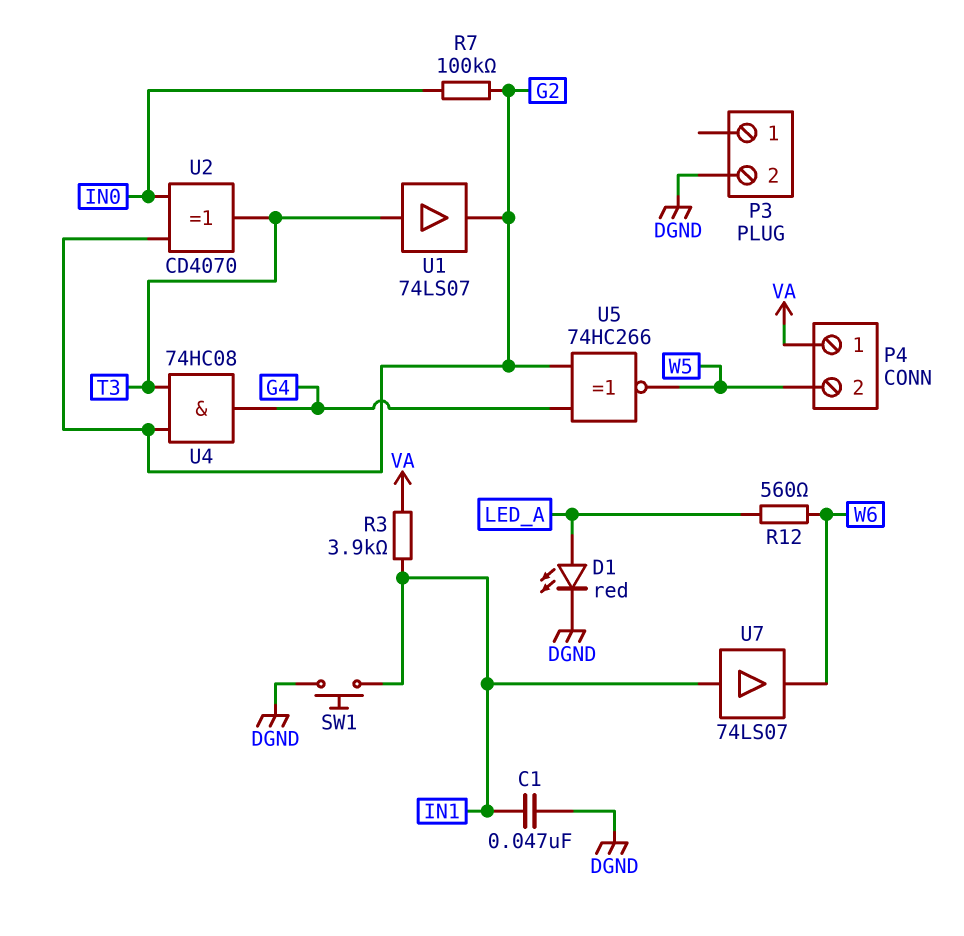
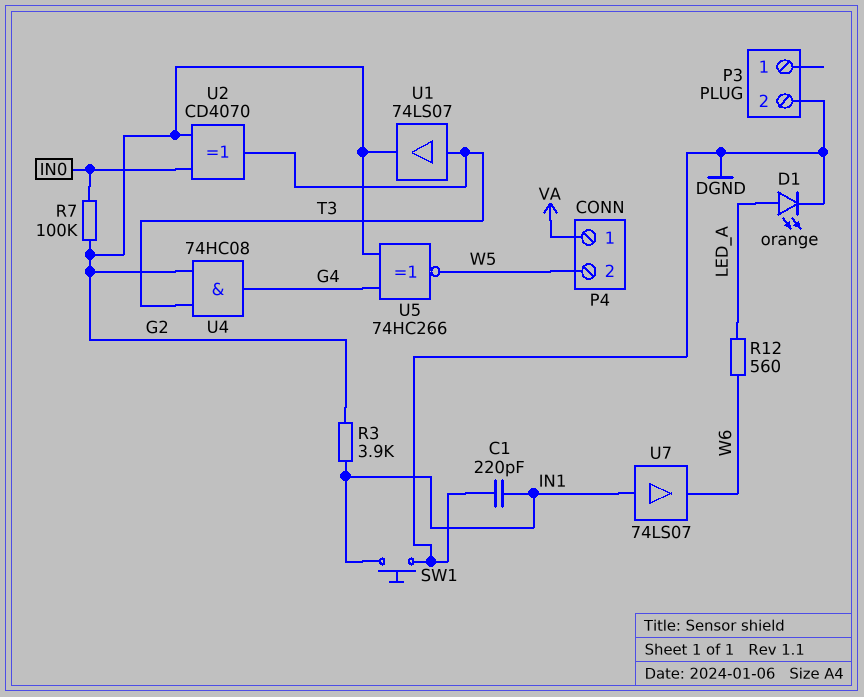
C1: 47nF (DGND, IN1) -> 220pF (DGND, IN1)
D1: LED red (A LED_A, K DGND) -> LED orange (A LED_A, K DGND)
R3: 3.9k (IN1, VA) -> 3.9k (G2, IN1)

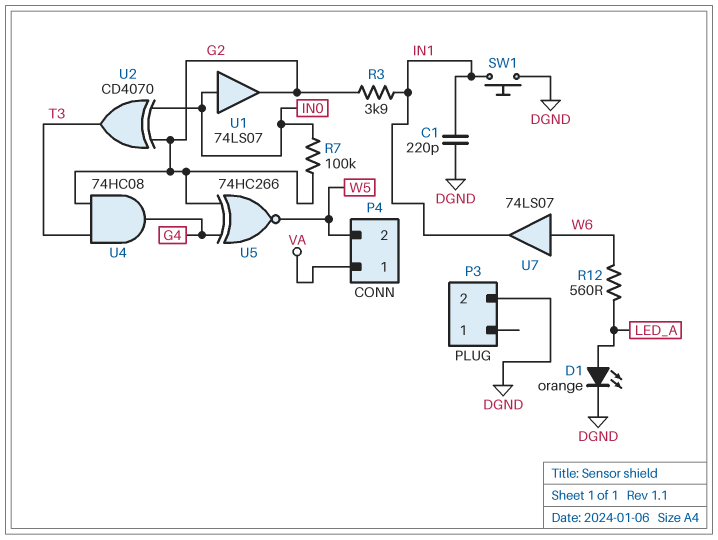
U1: buffer 74LS07 (in T3, out G2) -> buffer 74LS07 (in IN0, out G2)
U7: buffer 74LS07 (in IN1, out W6) -> buffer 74LS07 (in W6, out IN1)

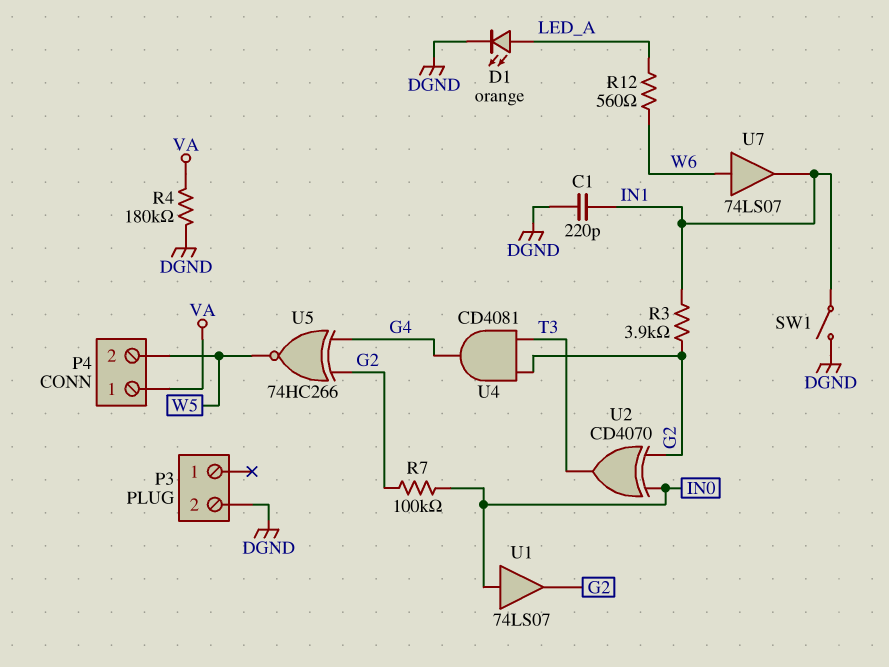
R4: none -> 180k (DGND, VA)
SW1: button (DGND, IN1) -> switch (DGND, IN1)
U4: AND 74HC08 (in G2, in T3, out G4) -> AND CD4081 (in G2, in T3, out G4)

